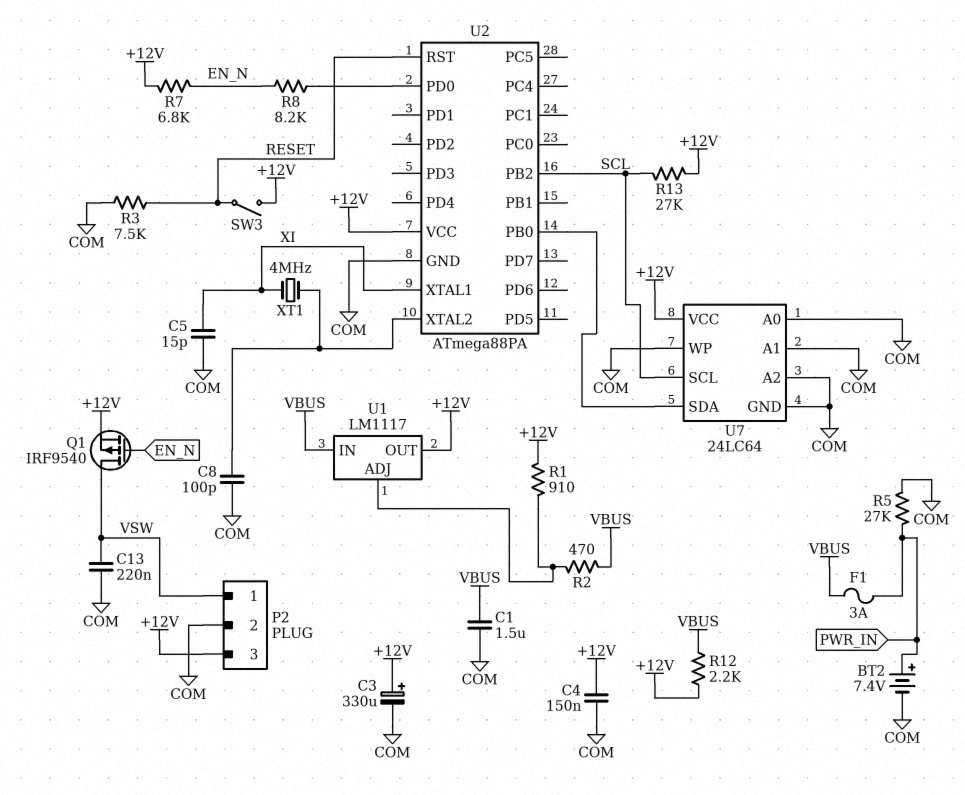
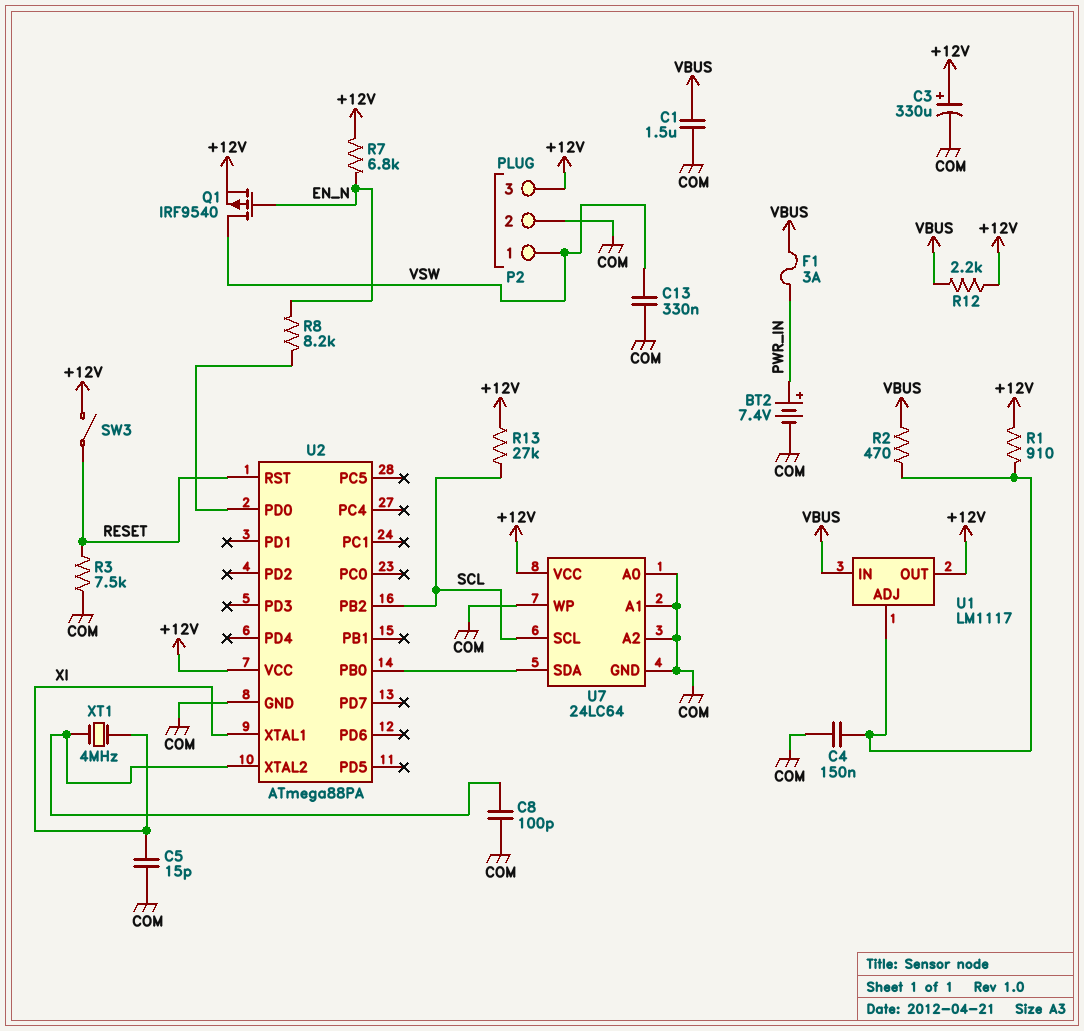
C4: 150nF (+12V, COM) -> 150nF (COM, U1/ADJ)
C13: 220nF (COM, VSW) -> 330nF (COM, VSW)
R5: 27k (COM, PWR_IN) -> none

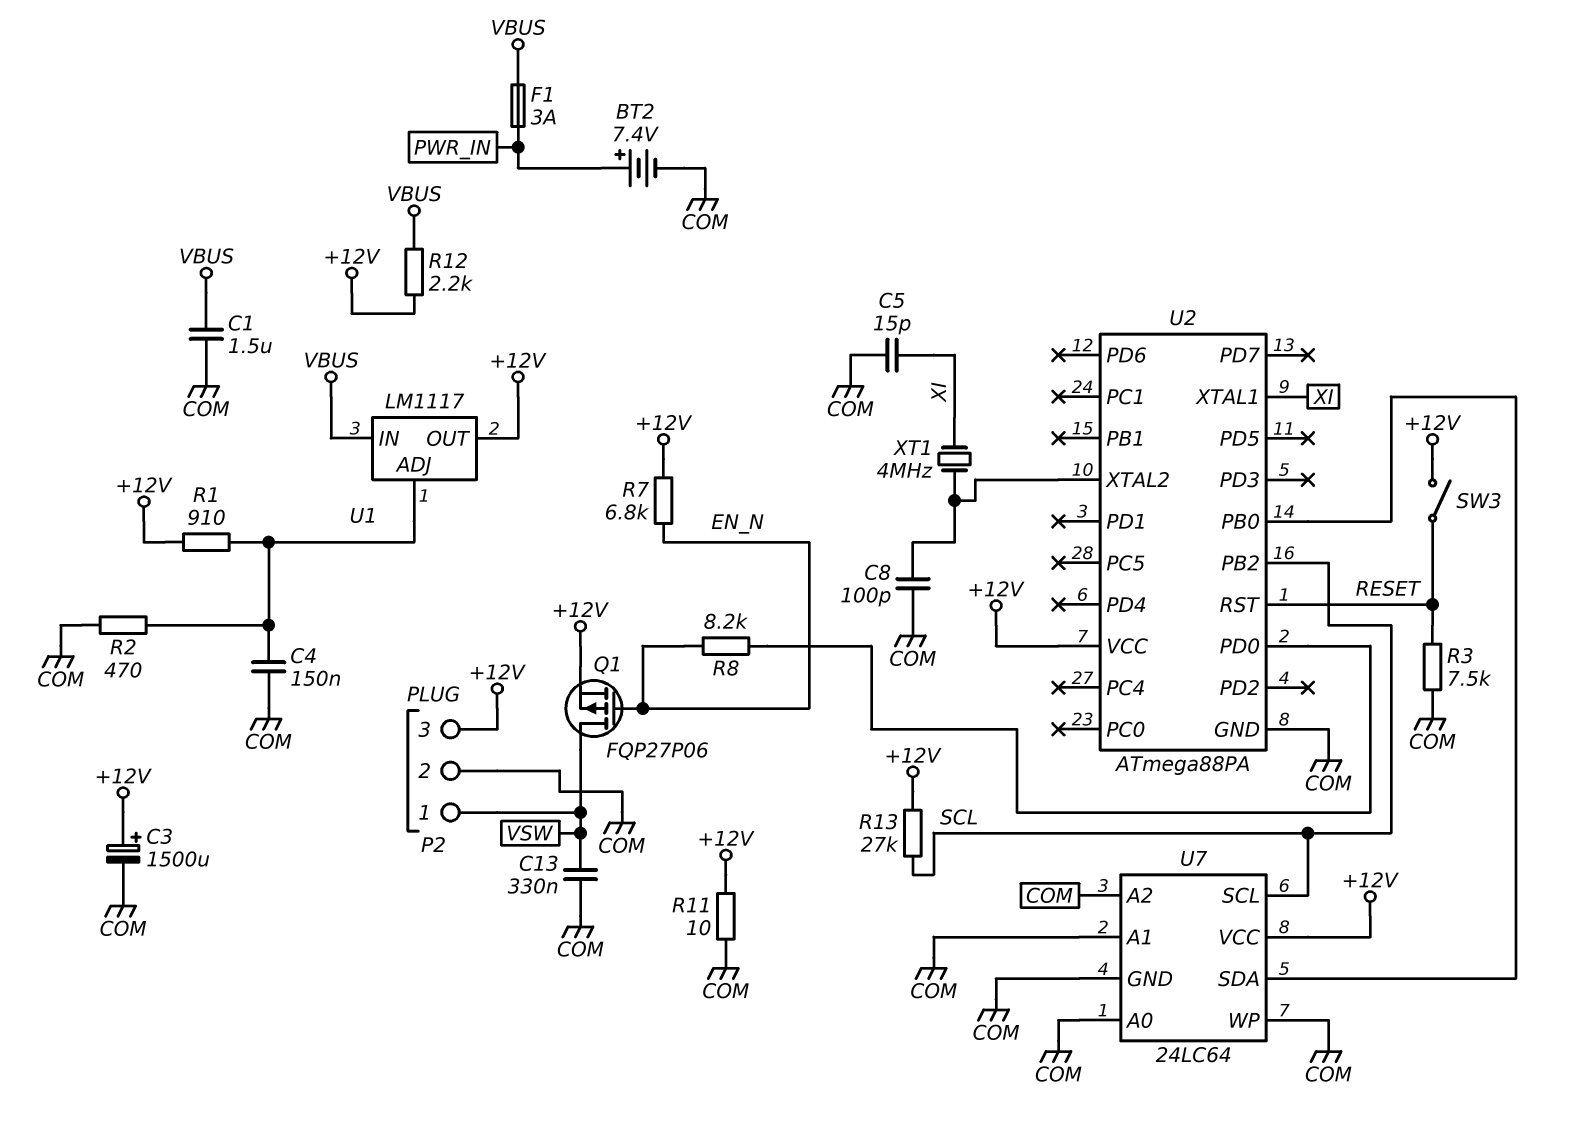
C3: 330uF (plus +12V, minus COM) -> 1500uF (plus +12V, minus COM)
Q1: PMOS IRF9540 (G EN_N, D VSW, S +12V) -> PMOS FQP27P06 (G EN_N, D VSW, S +12V)
R2: 470 (U1/ADJ, VBUS) -> 470 (COM, U1/ADJ)
R11: none -> 10 (+12V, COM)

